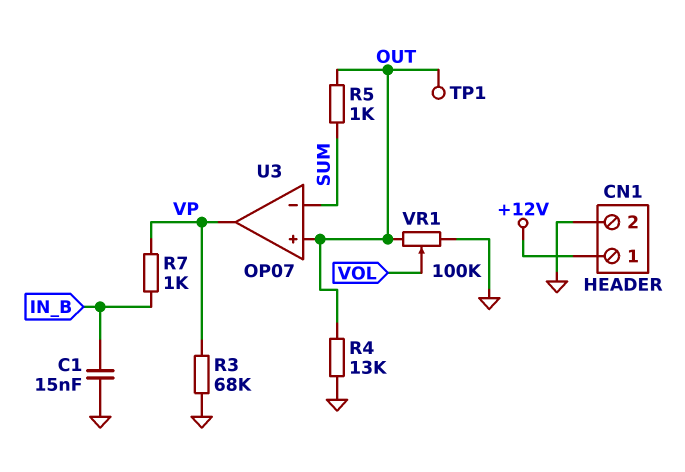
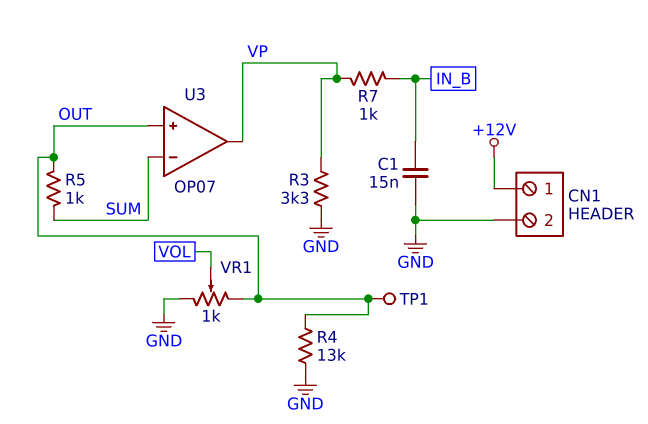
R3: 68k (GND, VP) -> 3.3k (GND, VP)
VR1: 100k (GND, OUT, wiper VOL) -> 1k (GND, OUT, wiper VOL)

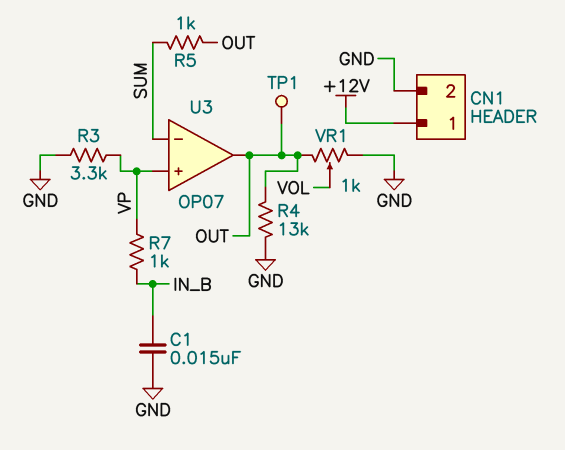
U3 pin in+: OUT -> VP
U3 pin out: VP -> OUT

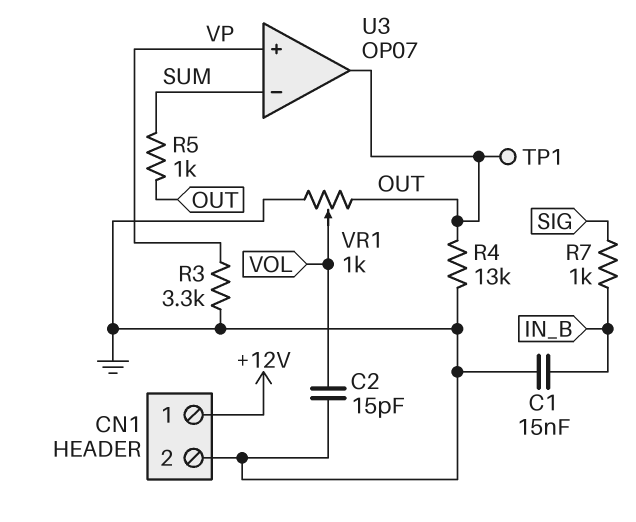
C2: none -> 15pF (GND, VOL)
R7: 1k (IN_B, VP) -> 1k (IN_B, SIG)

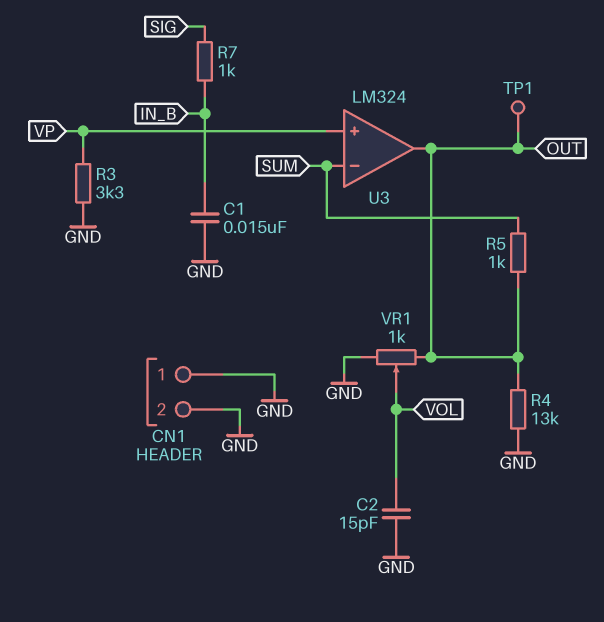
CN1 pin 1: +12V -> GND
U3: OP07 -> LM324

